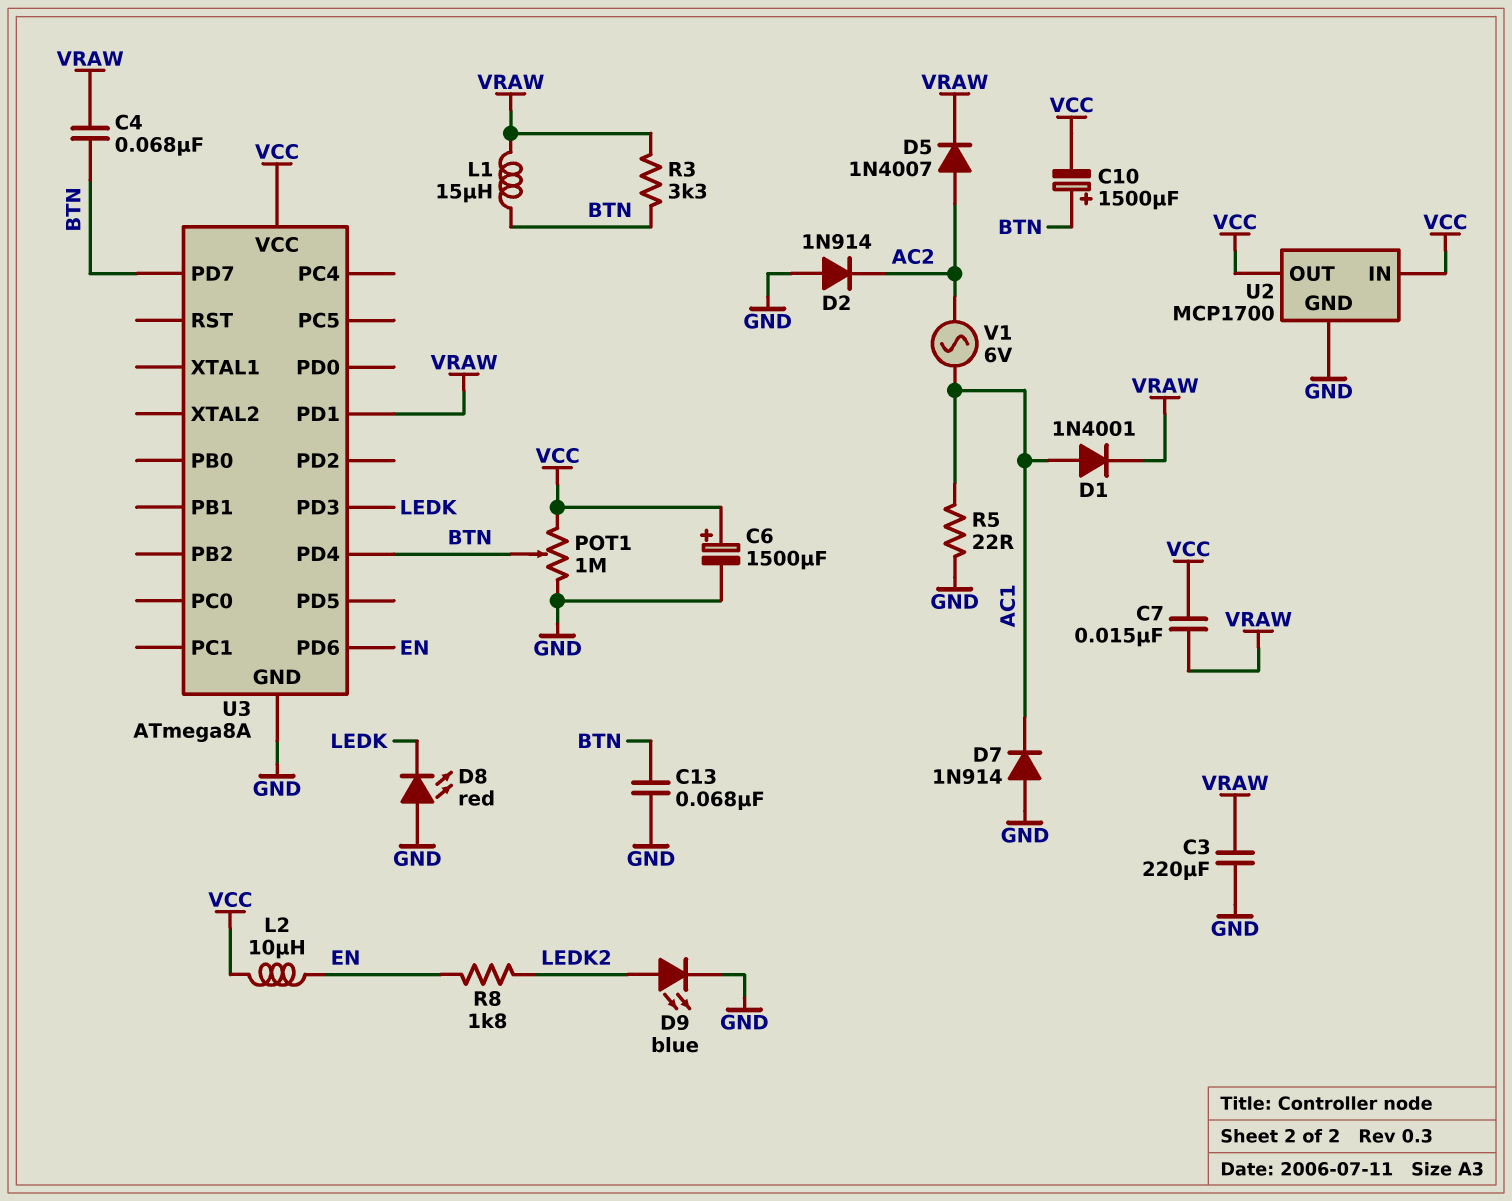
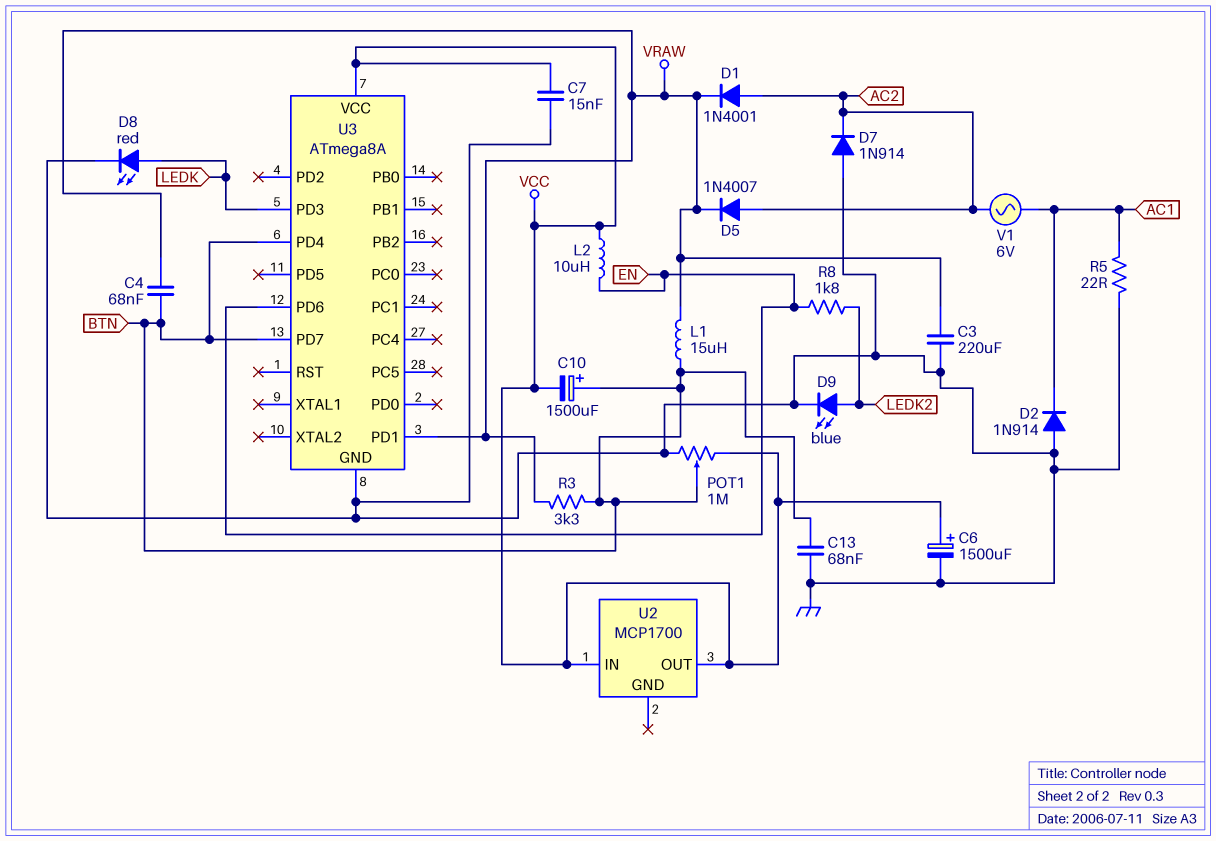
C7: 15nF (VCC, VRAW) -> 15nF (GND, VCC)
D1: diode 1N4001 (A AC1, K VRAW) -> diode 1N4001 (A AC2, K VRAW)
D2: diode 1N914 (A GND, K AC2) -> diode 1N914 (A GND, K AC1)
D7: diode 1N914 (A GND, K AC1) -> diode 1N914 (A GND, K AC2)
D8: LED red (A GND, K LEDK) -> LED red (A LEDK, K GND)
U2 pin GND: GND -> none

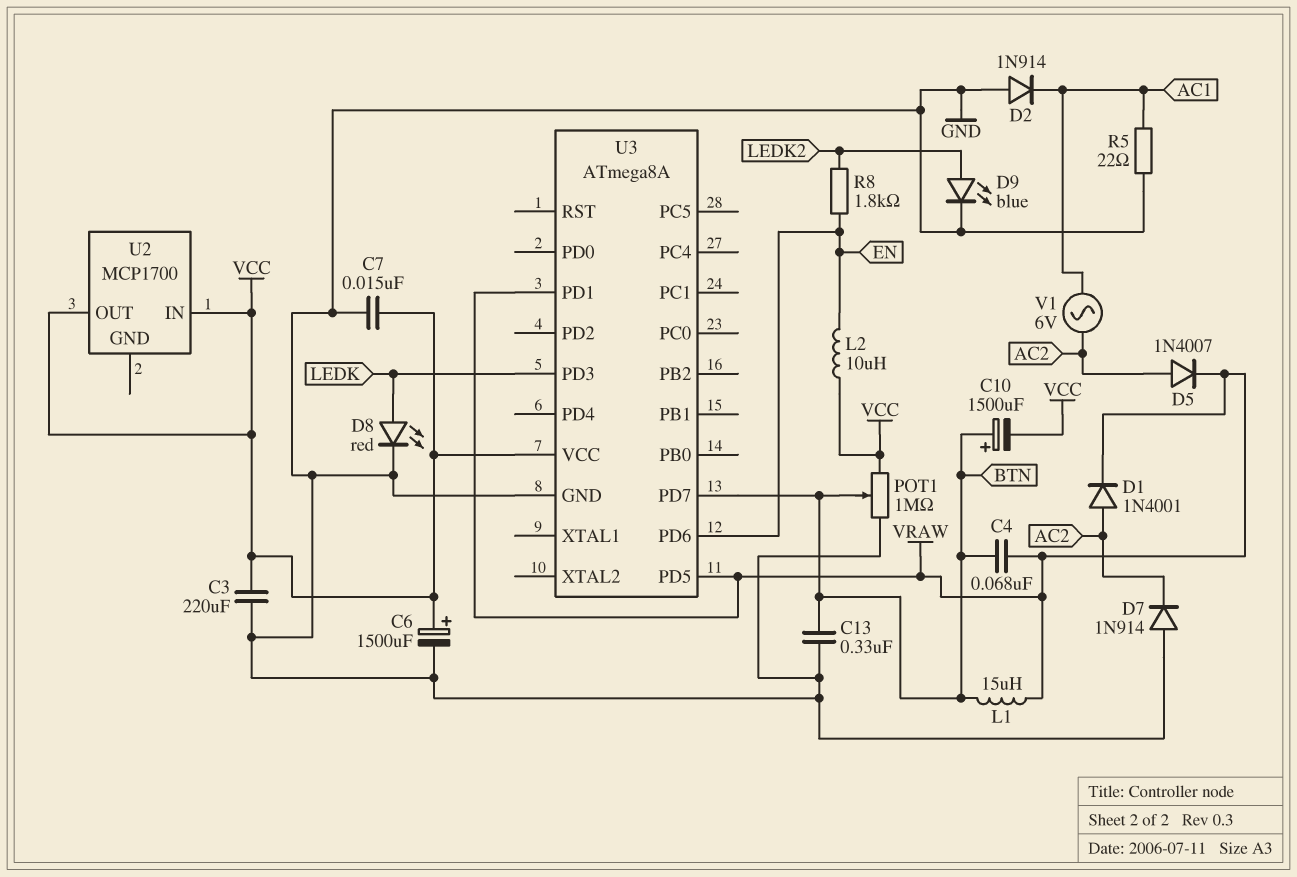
C3: 220uF (GND, VRAW) -> 220uF (GND, VCC)
C13: 68nF (BTN, GND) -> 330nF (BTN, GND)
R3: 3.3k (BTN, VRAW) -> none
U3 pin PD4: BTN -> none
U3 pin PD5: none -> VRAW

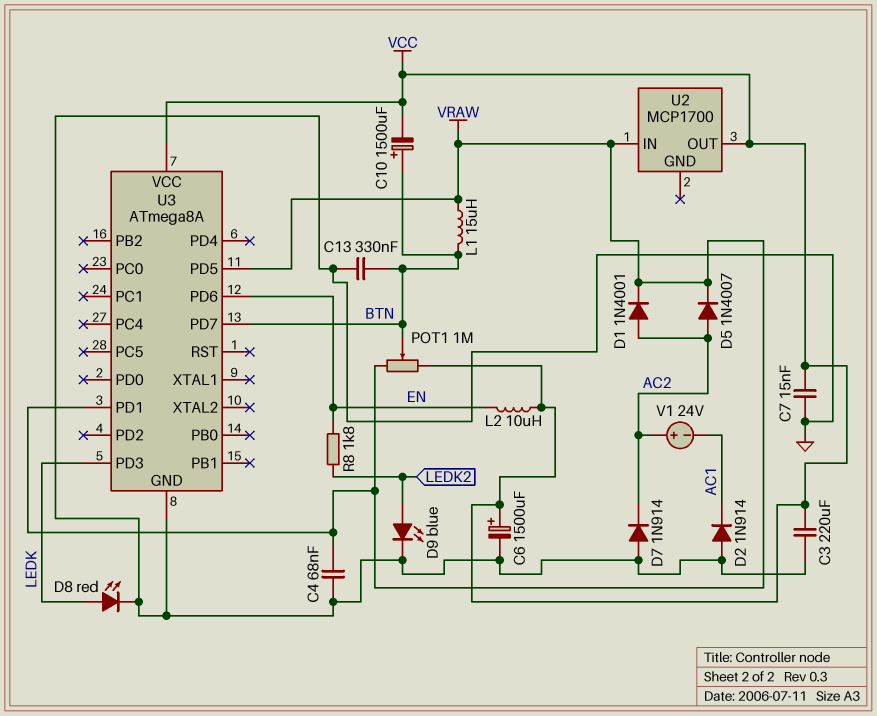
C4: 68nF (BTN, VRAW) -> 68nF (GND, VRAW)
POT1: 1M (GND, VCC, wiper BTN) -> 1M (VCC, VRAW, wiper BTN)
R5: 22 (AC1, GND) -> none
U2 pin IN: VCC -> VRAW
V1: AC 6V (AC1, AC2) -> 24V (plus AC2, minus AC1)

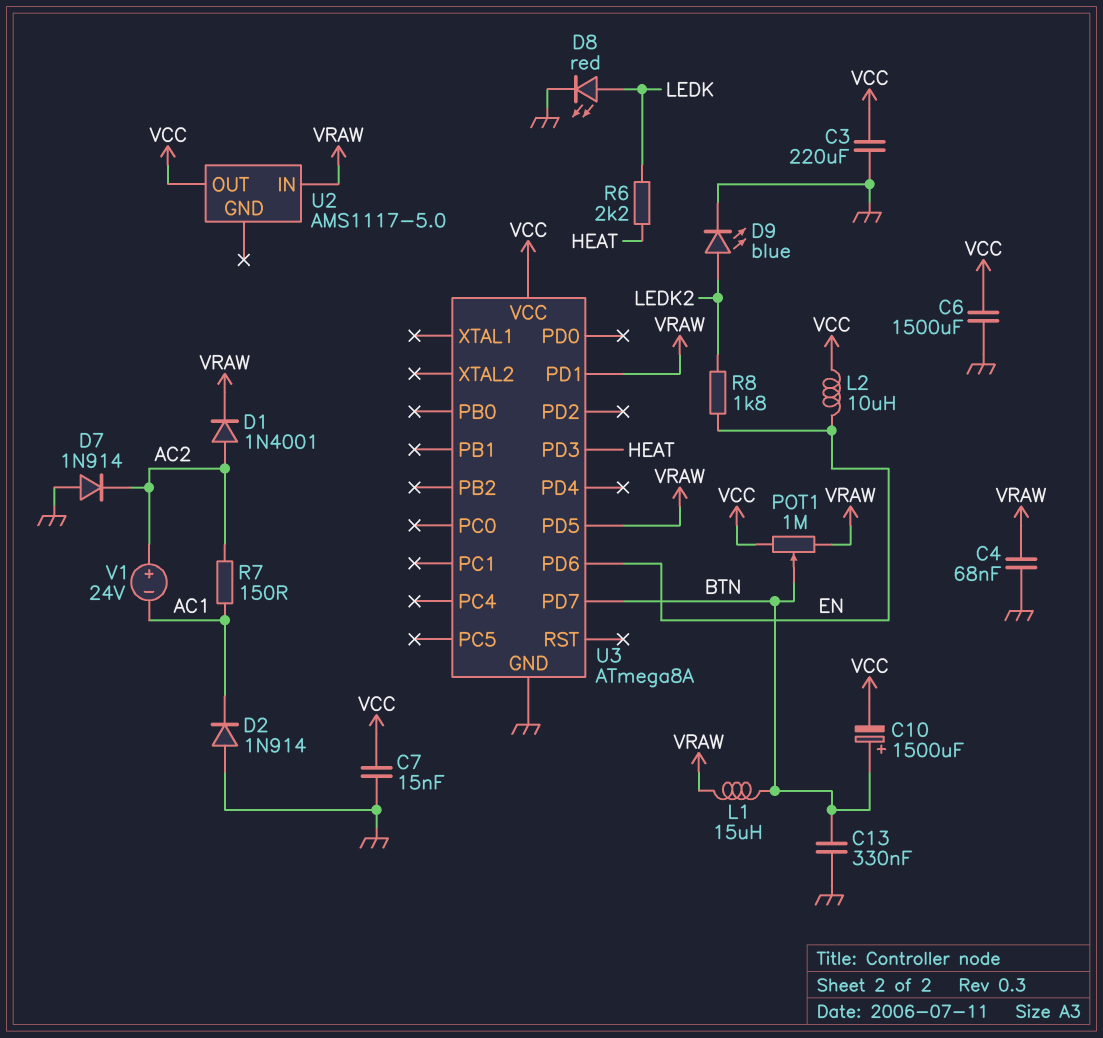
C6: 1500uF (plus VCC, minus GND) -> 1500uF (GND, VCC)
D5: diode 1N4007 (A AC2, K VRAW) -> none
R6: none -> 2.2k (HEAT, LEDK)
R7: none -> 150 (AC1, AC2)
U2: MCP1700 -> AMS1117-5.0
U3 pin PD3: LEDK -> HEAT

